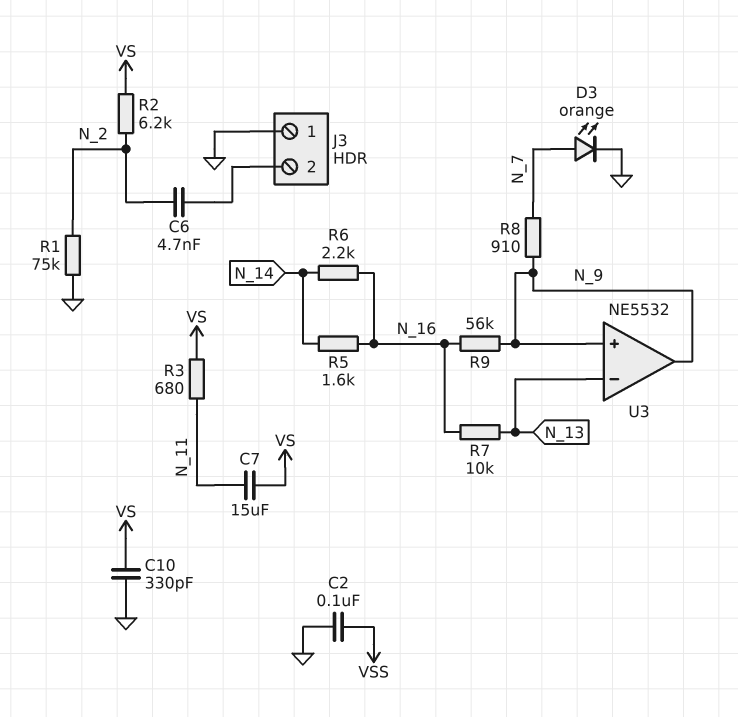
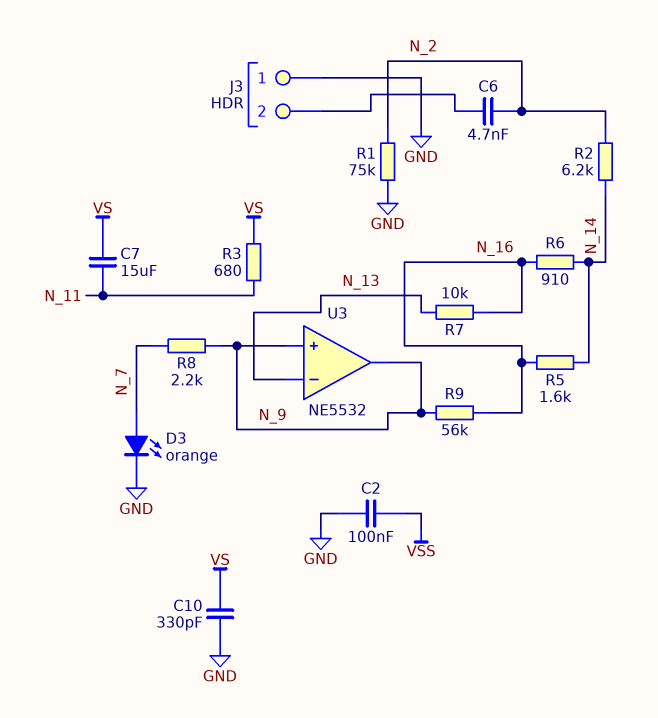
R2: 6.2k (N_2, VS) -> 6.2k (N_2, N_14)
R6: 2.2k (N_14, N_16) -> 910 (N_14, N_16)
R8: 910 (N_7, N_9) -> 2.2k (N_7, N_9)

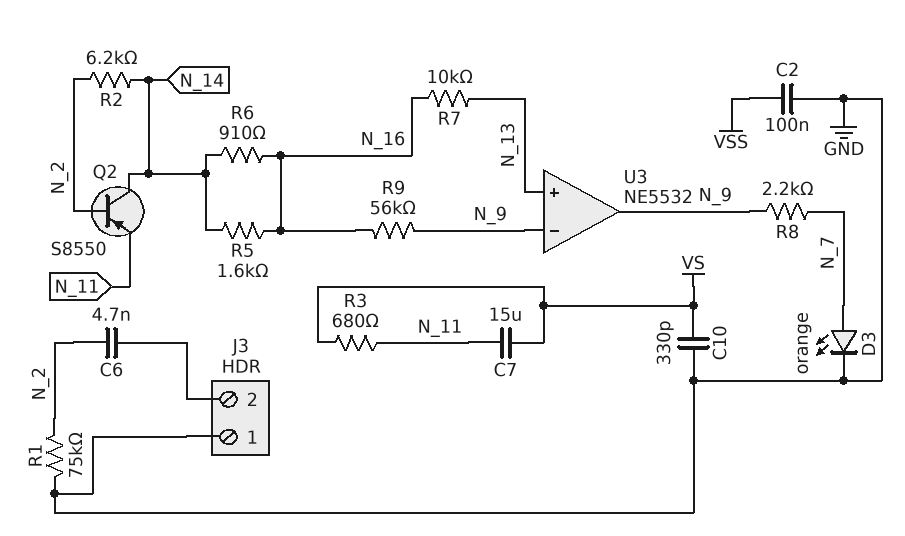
Q2: none -> PNP S8550 (B N_2, C N_14, E N_11)
U3 pin in+: N_9 -> N_13
U3 pin in-: N_13 -> N_9

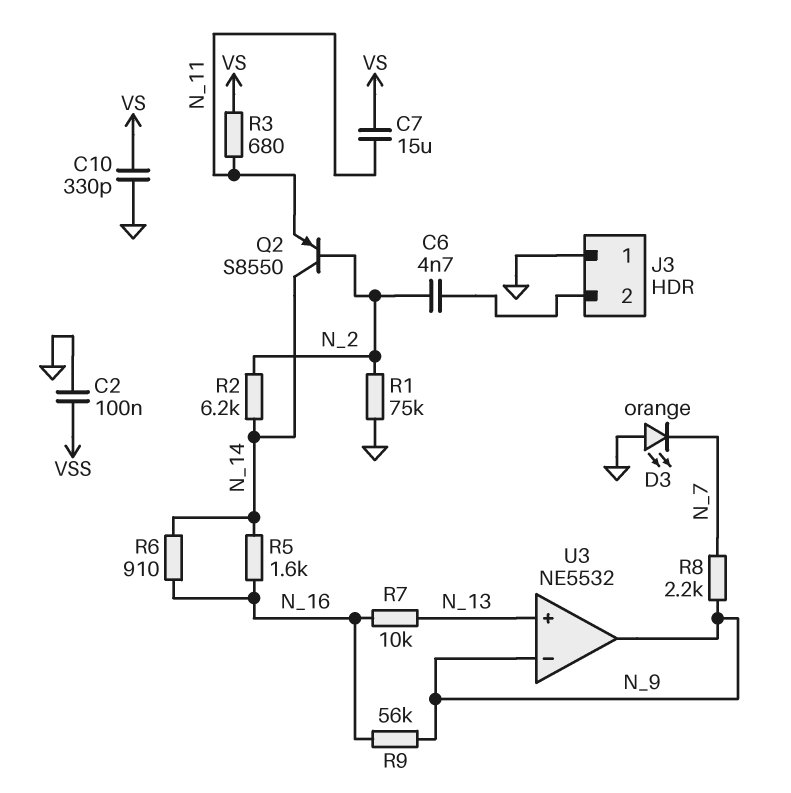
D3: LED orange (A N_7, K GND) -> LED orange (A GND, K N_7)

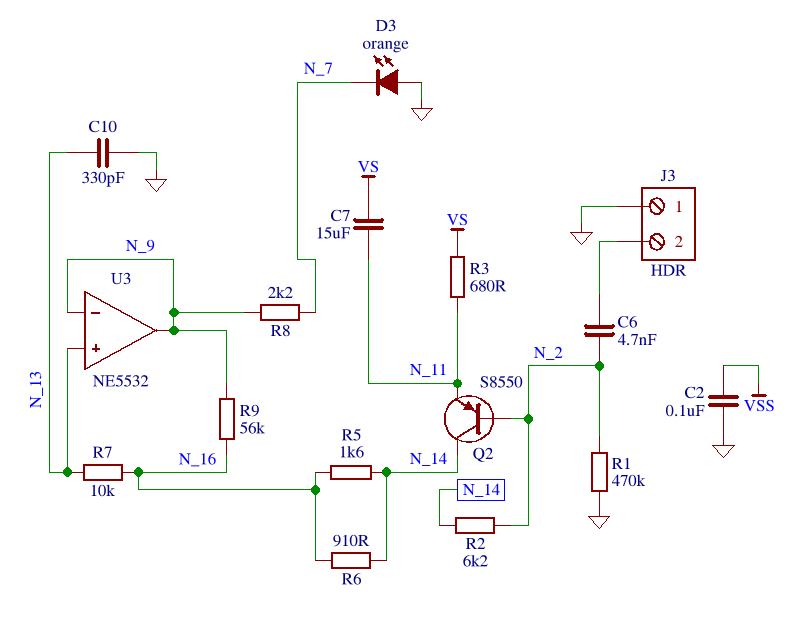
C10: 330pF (GND, VS) -> 330pF (GND, N_13)
R1: 75k (GND, N_2) -> 470k (GND, N_2)

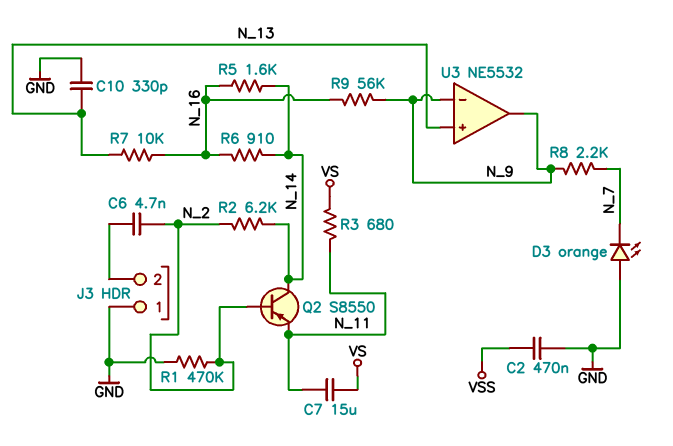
C2: 100nF (GND, VSS) -> 470nF (GND, VSS)

